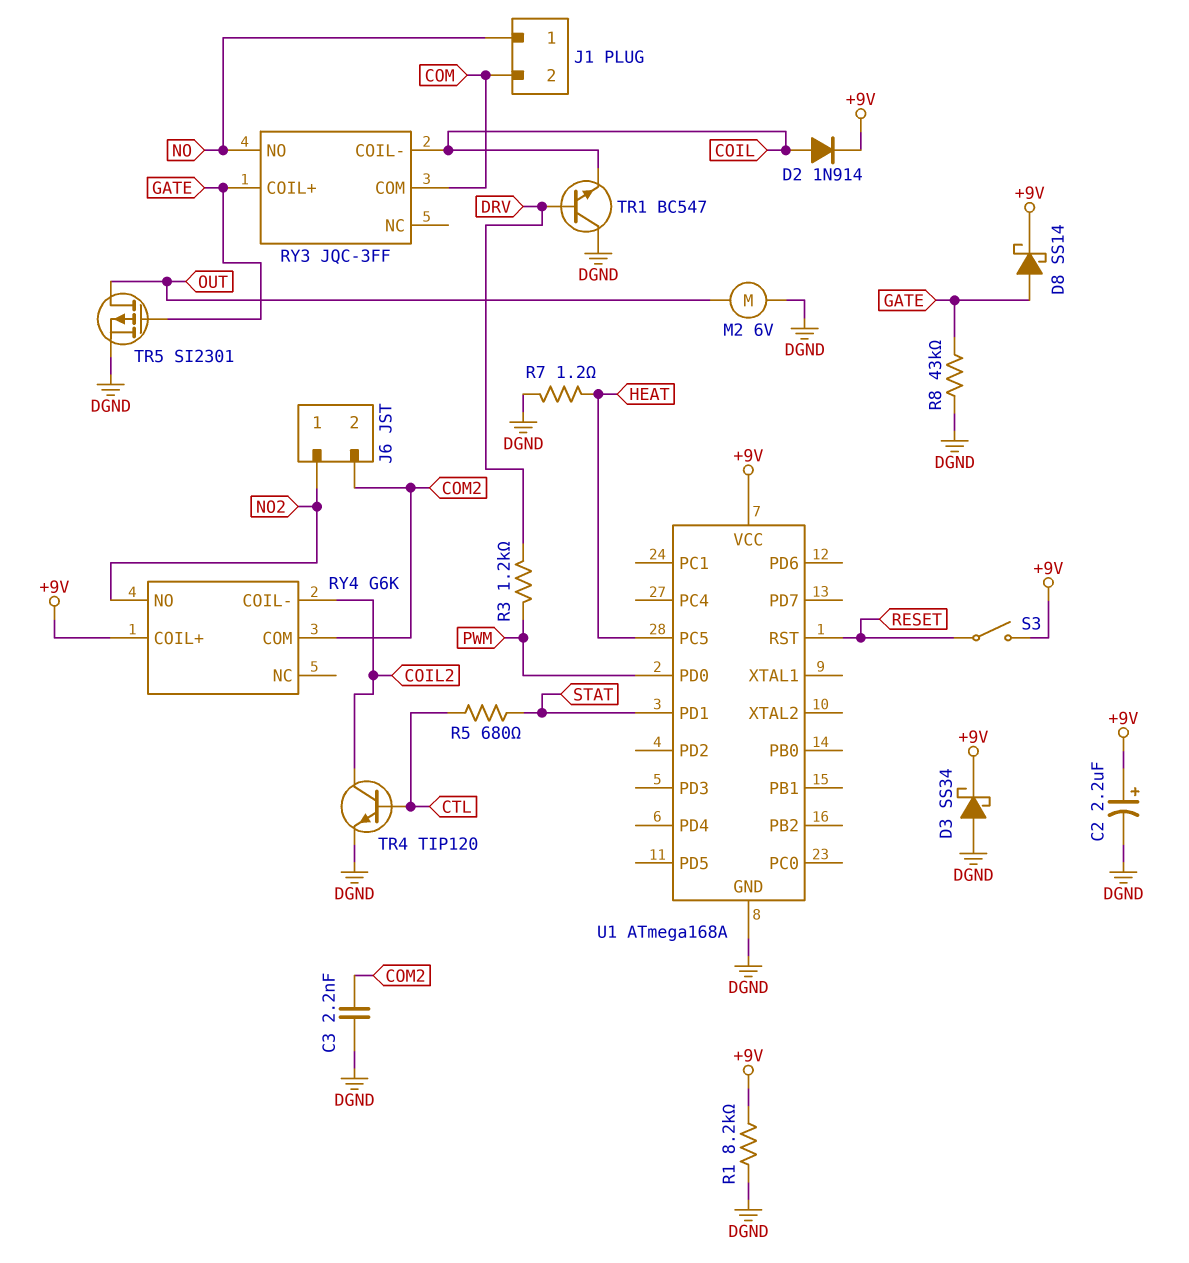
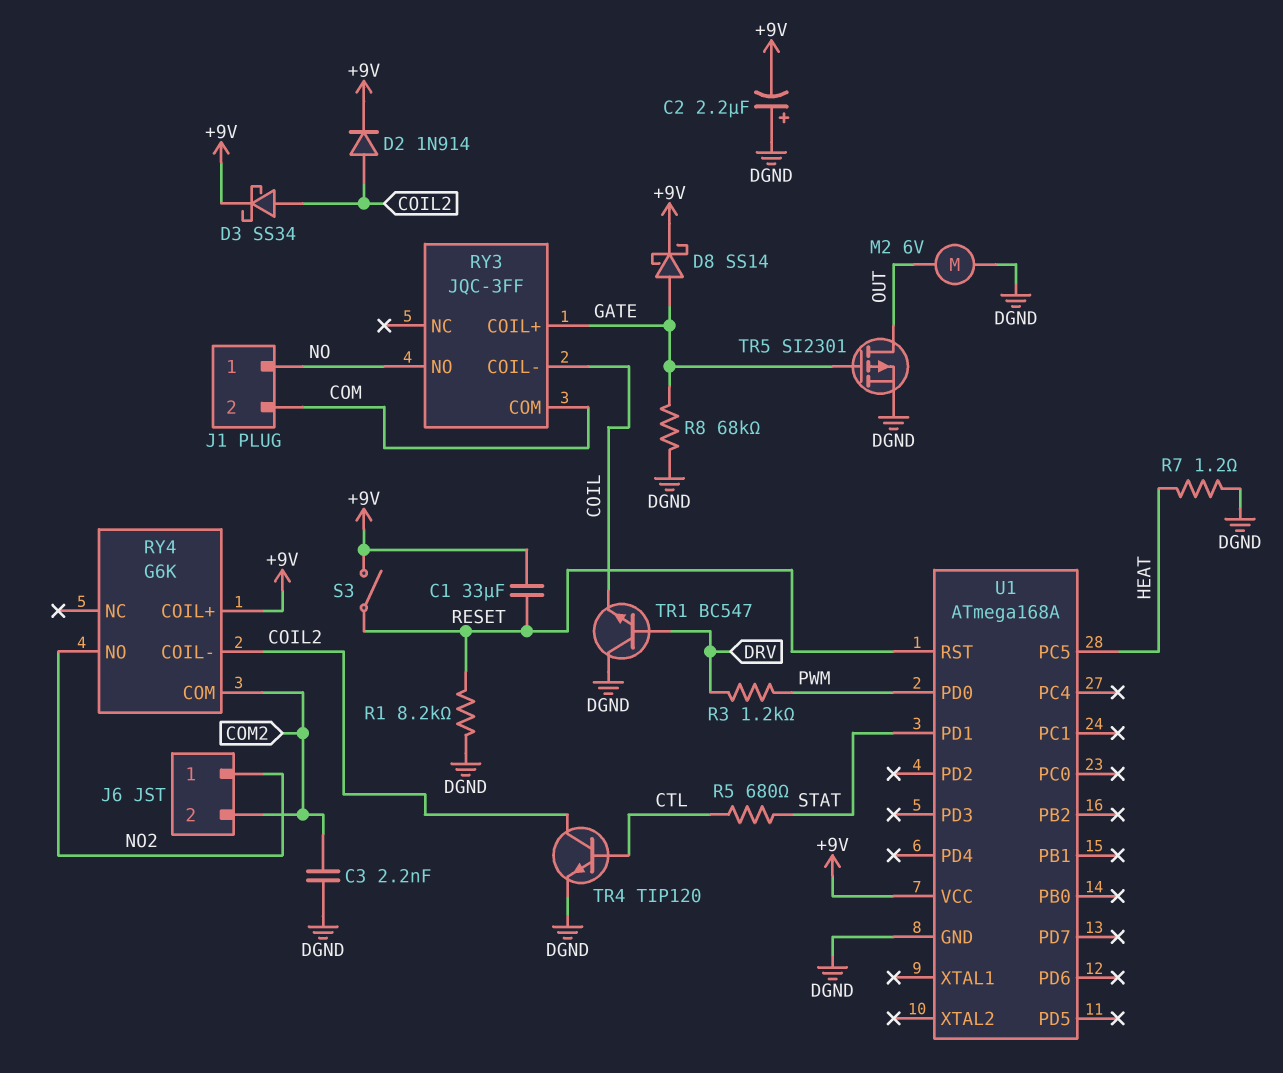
C1: none -> 33uF (+9V, RESET)
C2: 2.2uF (plus +9V, minus DGND) -> 2.2uF (plus DGND, minus +9V)
D2: diode 1N914 (A COIL, K +9V) -> diode 1N914 (A COIL2, K +9V)
D3: schottky SS34 (A DGND, K +9V) -> schottky SS34 (A COIL2, K +9V)
R1: 8.2k (+9V, DGND) -> 8.2k (DGND, RESET)
R8: 43k (DGND, GATE) -> 68k (DGND, GATE)

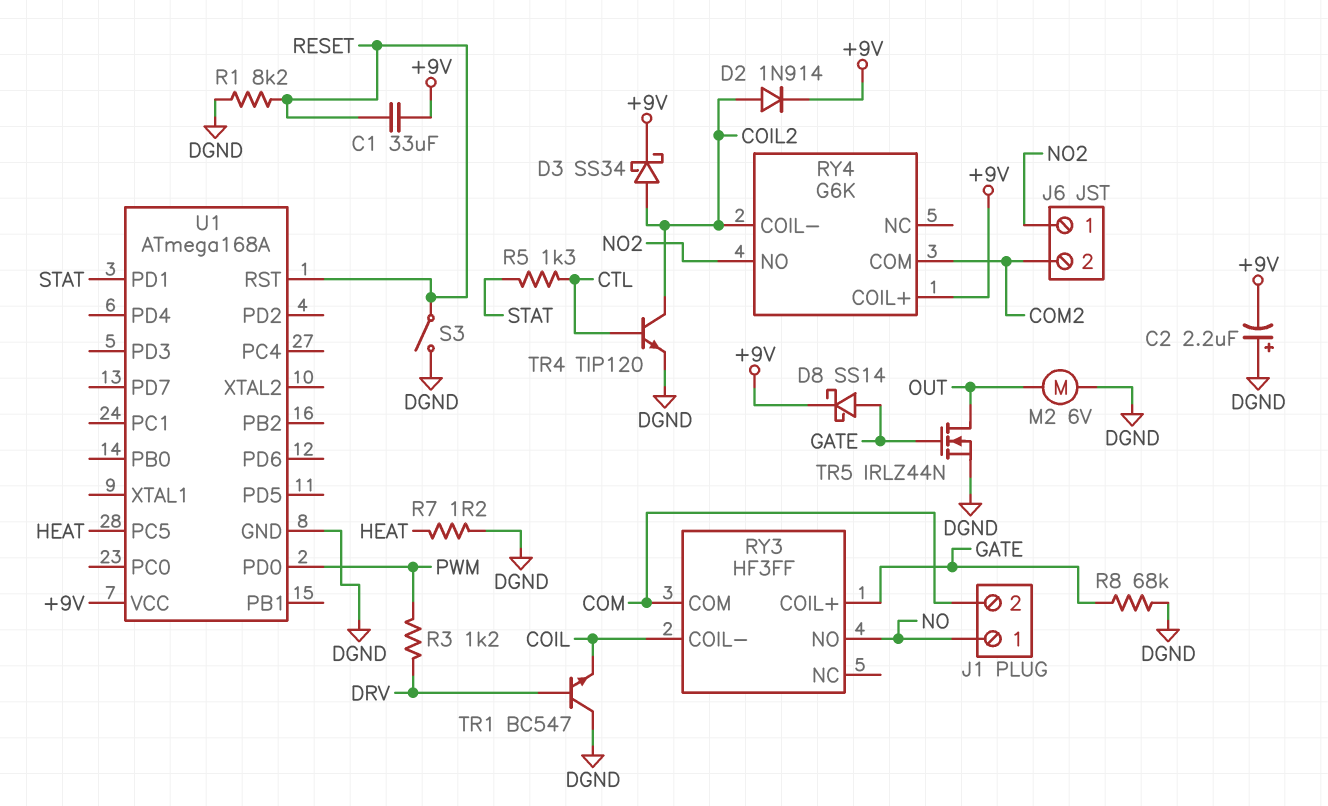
C3: 2.2nF (COM2, DGND) -> none
R5: 680 (CTL, STAT) -> 1.3k (CTL, STAT)
RY3: JQC-3FF -> HF3FF
S3: switch (+9V, RESET) -> switch (DGND, RESET)
TR5: PMOS SI2301 (G GATE, D OUT, S DGND) -> NMOS IRLZ44N (G GATE, D OUT, S DGND)

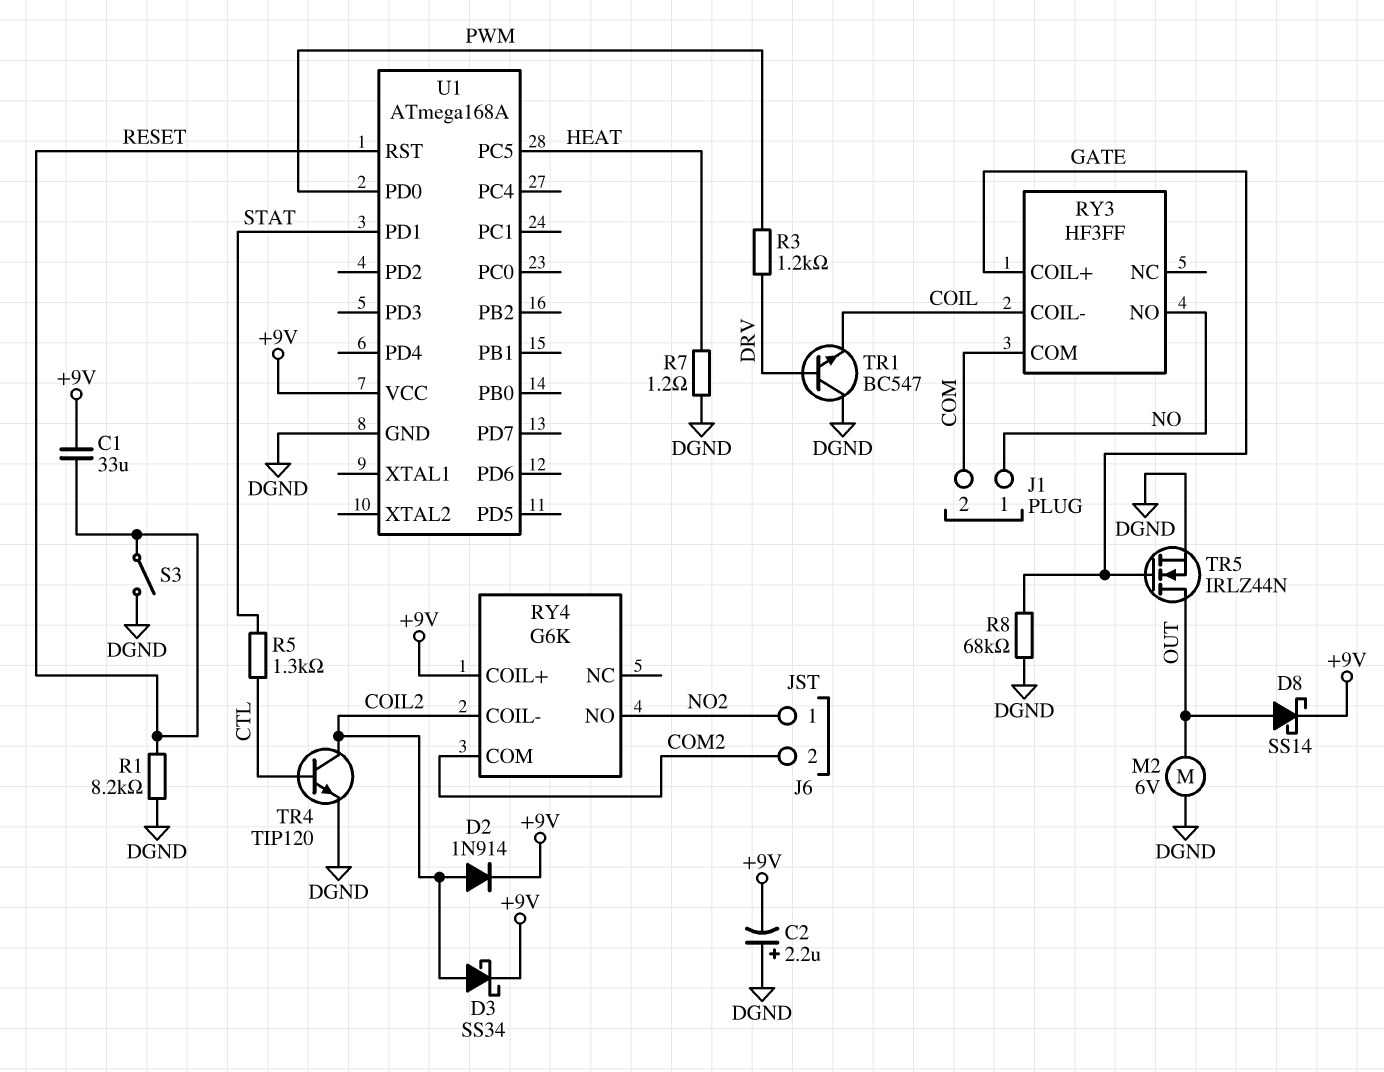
D8: schottky SS14 (A GATE, K +9V) -> schottky SS14 (A OUT, K +9V)

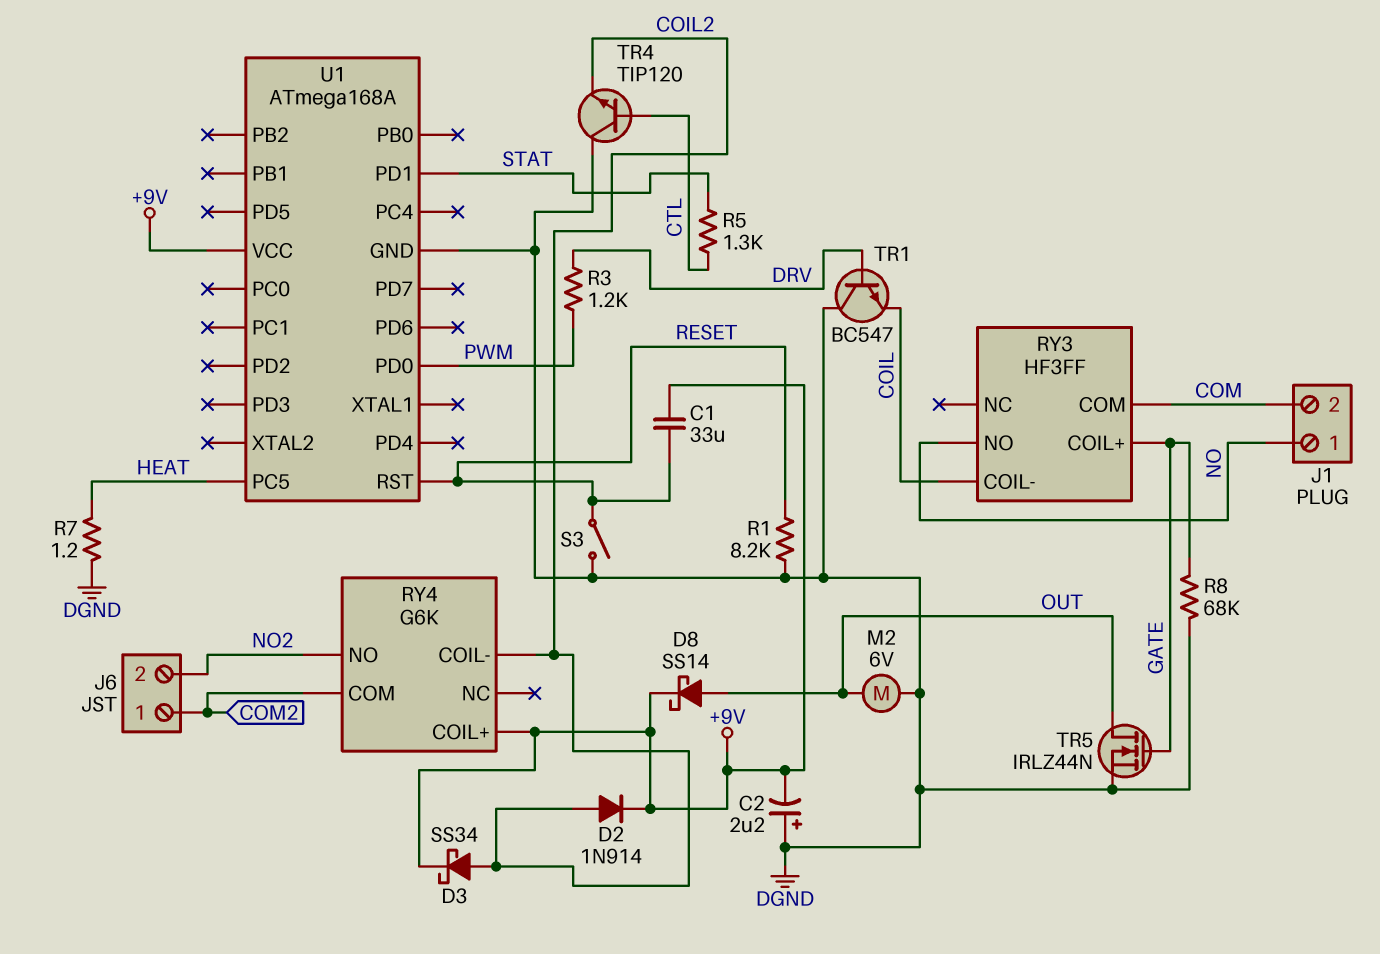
J6 pin 1: NO2 -> COM2
J6 pin 2: COM2 -> NO2
TR4: NPN TIP120 (B CTL, C COIL2, E DGND) -> NPN TIP120 (B CTL, C DGND, E COIL2)

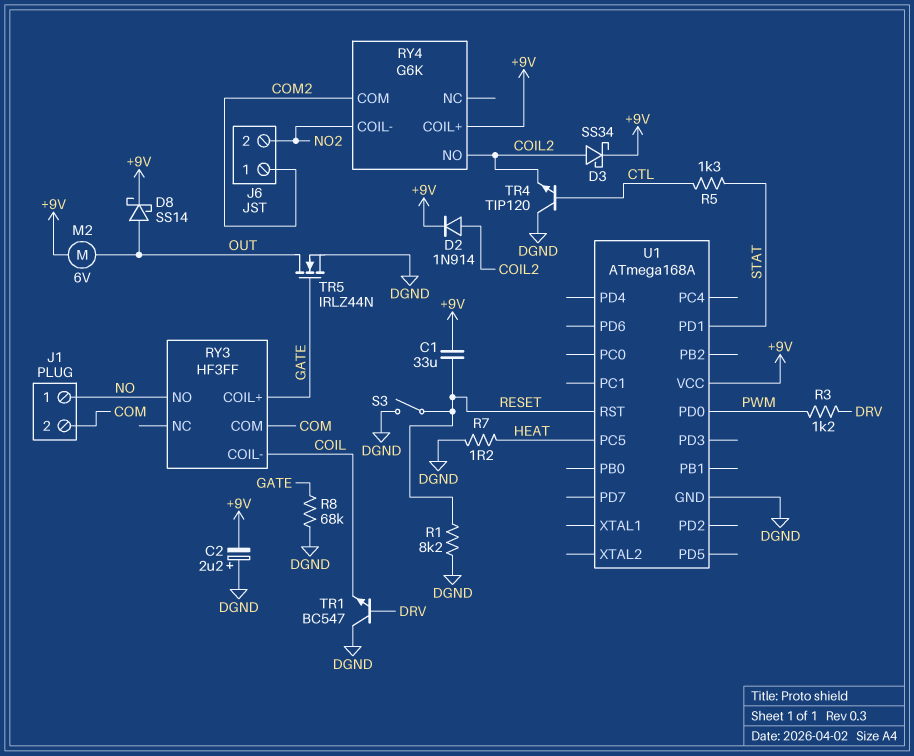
M2: motor 6V (DGND, OUT) -> motor 6V (+9V, OUT)
RY4 pin COIL-: COIL2 -> NO2
RY4 pin NO: NO2 -> COIL2

